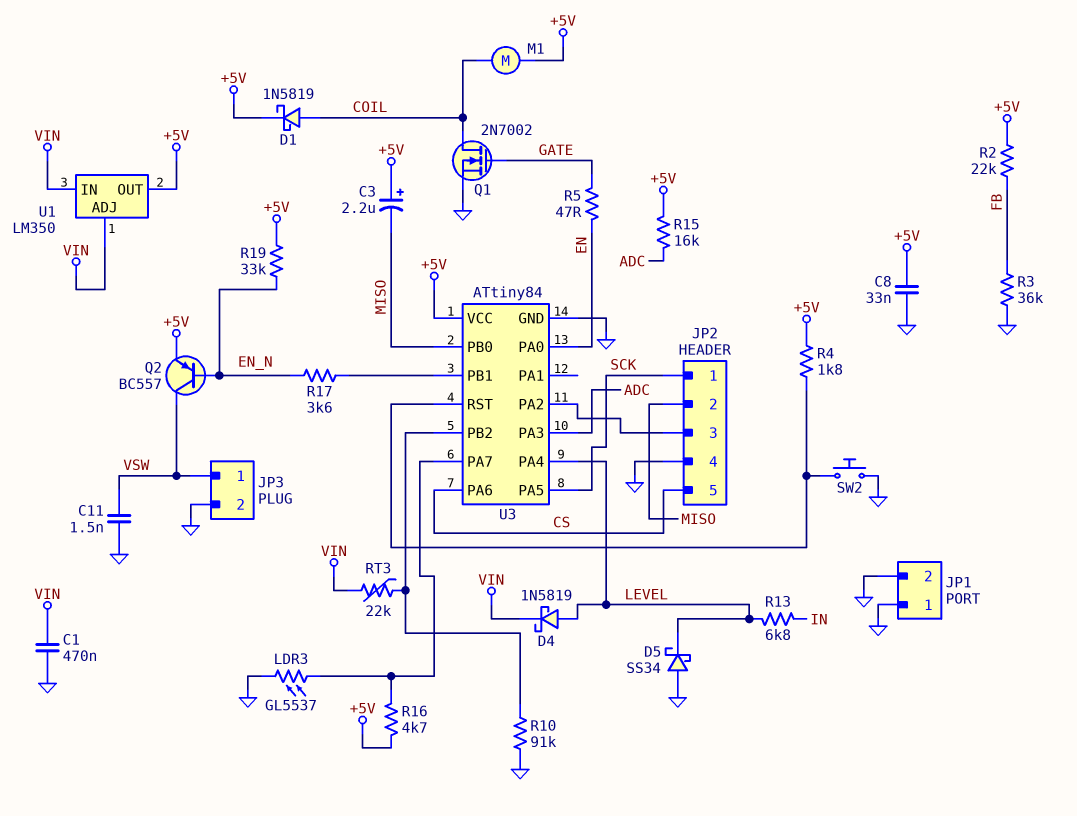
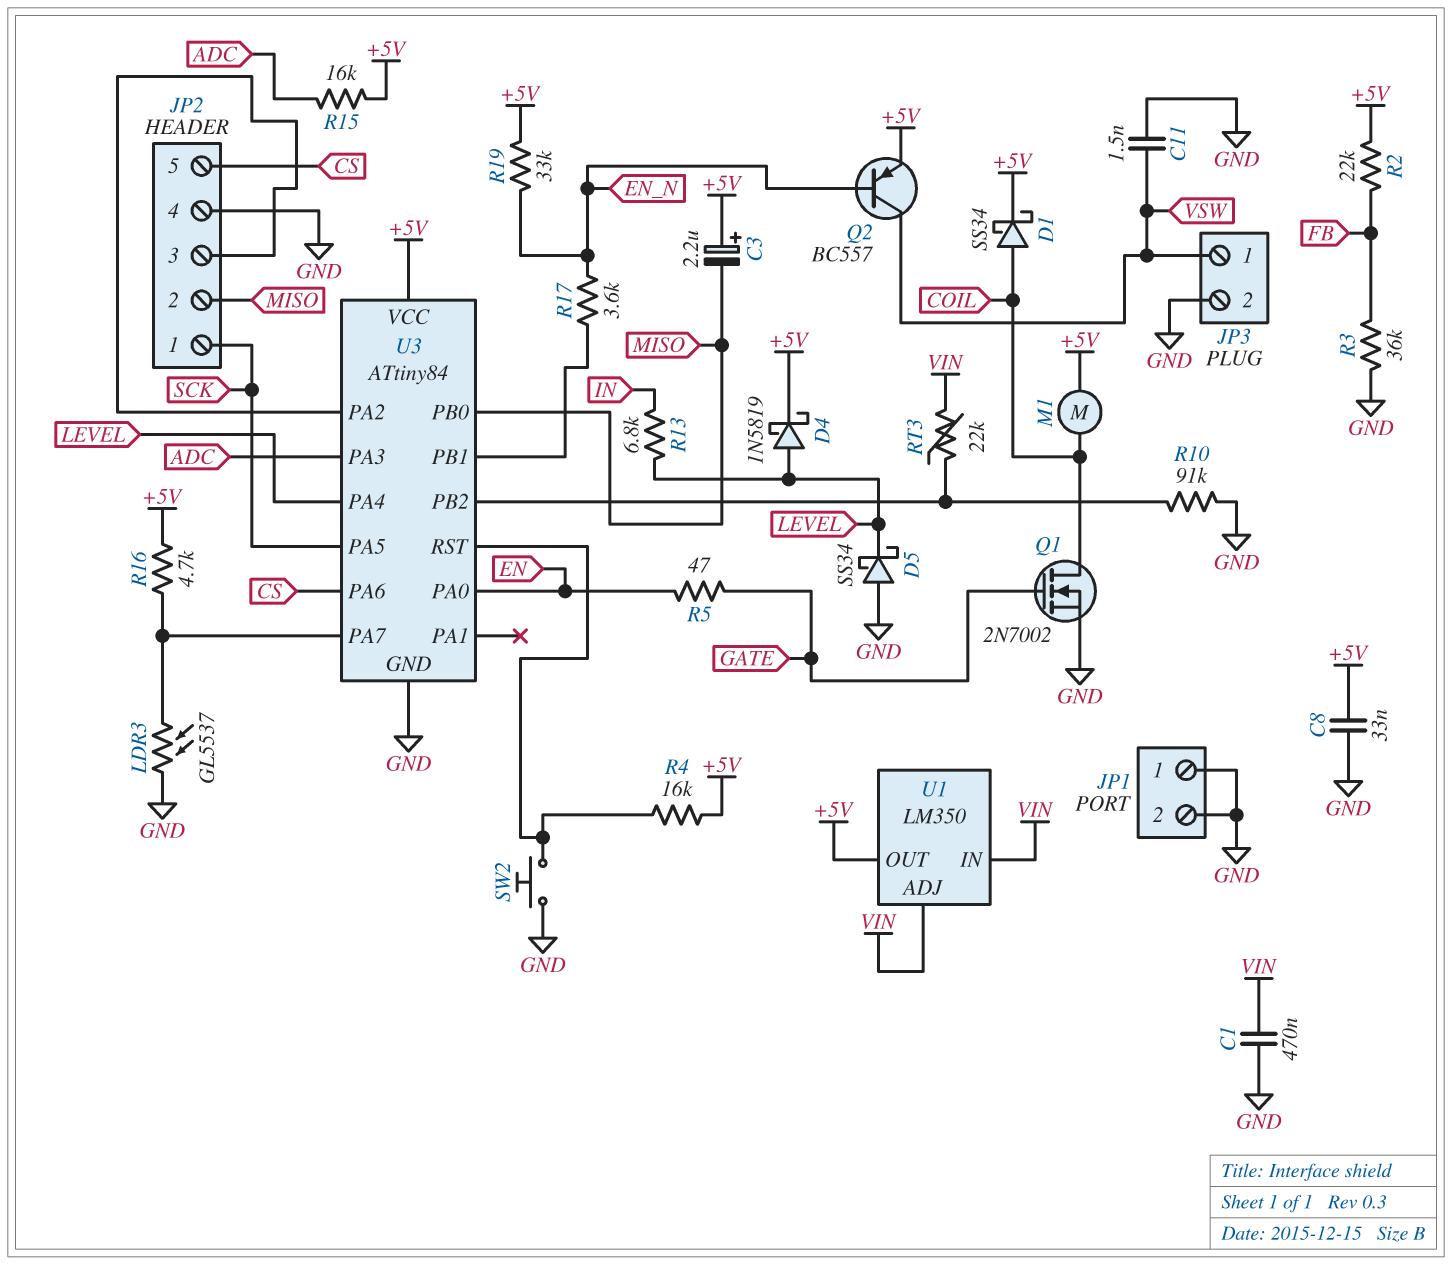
D1: schottky 1N5819 (A COIL, K +5V) -> schottky SS34 (A COIL, K +5V)
D4: schottky 1N5819 (A LEVEL, K VIN) -> schottky 1N5819 (A LEVEL, K +5V)
R4: 1.8k (+5V, U3/RST) -> 16k (+5V, U3/RST)

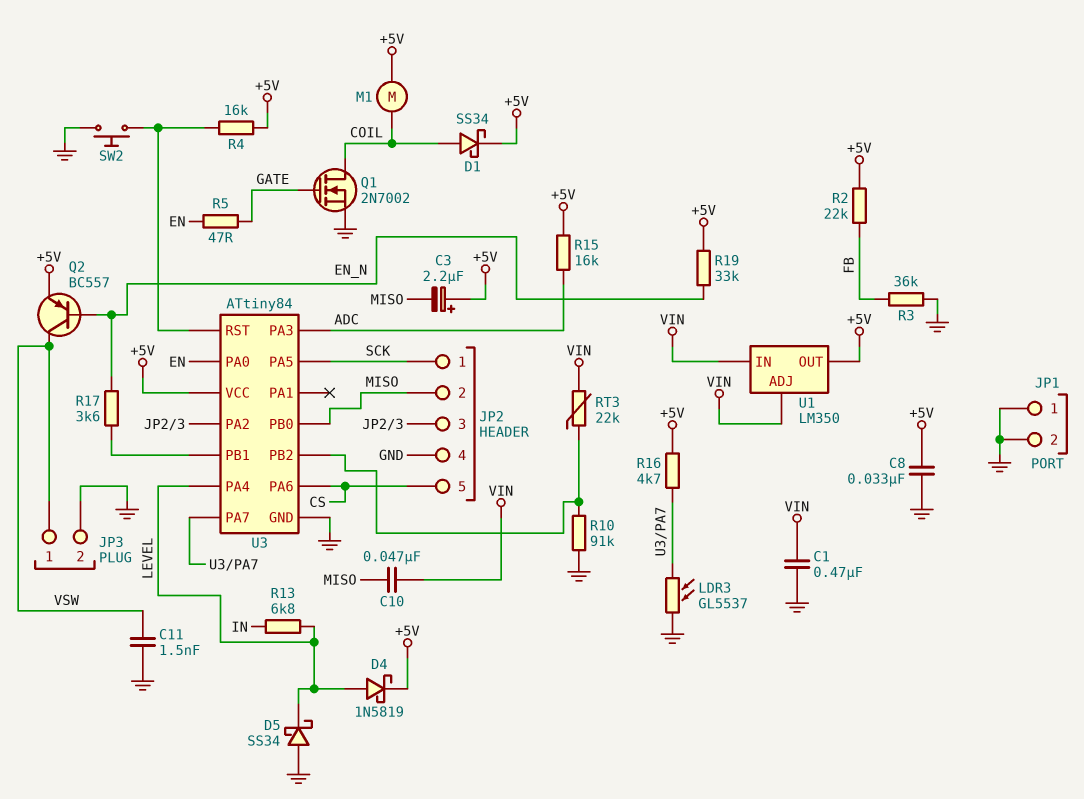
C10: none -> 47nF (MISO, VIN)

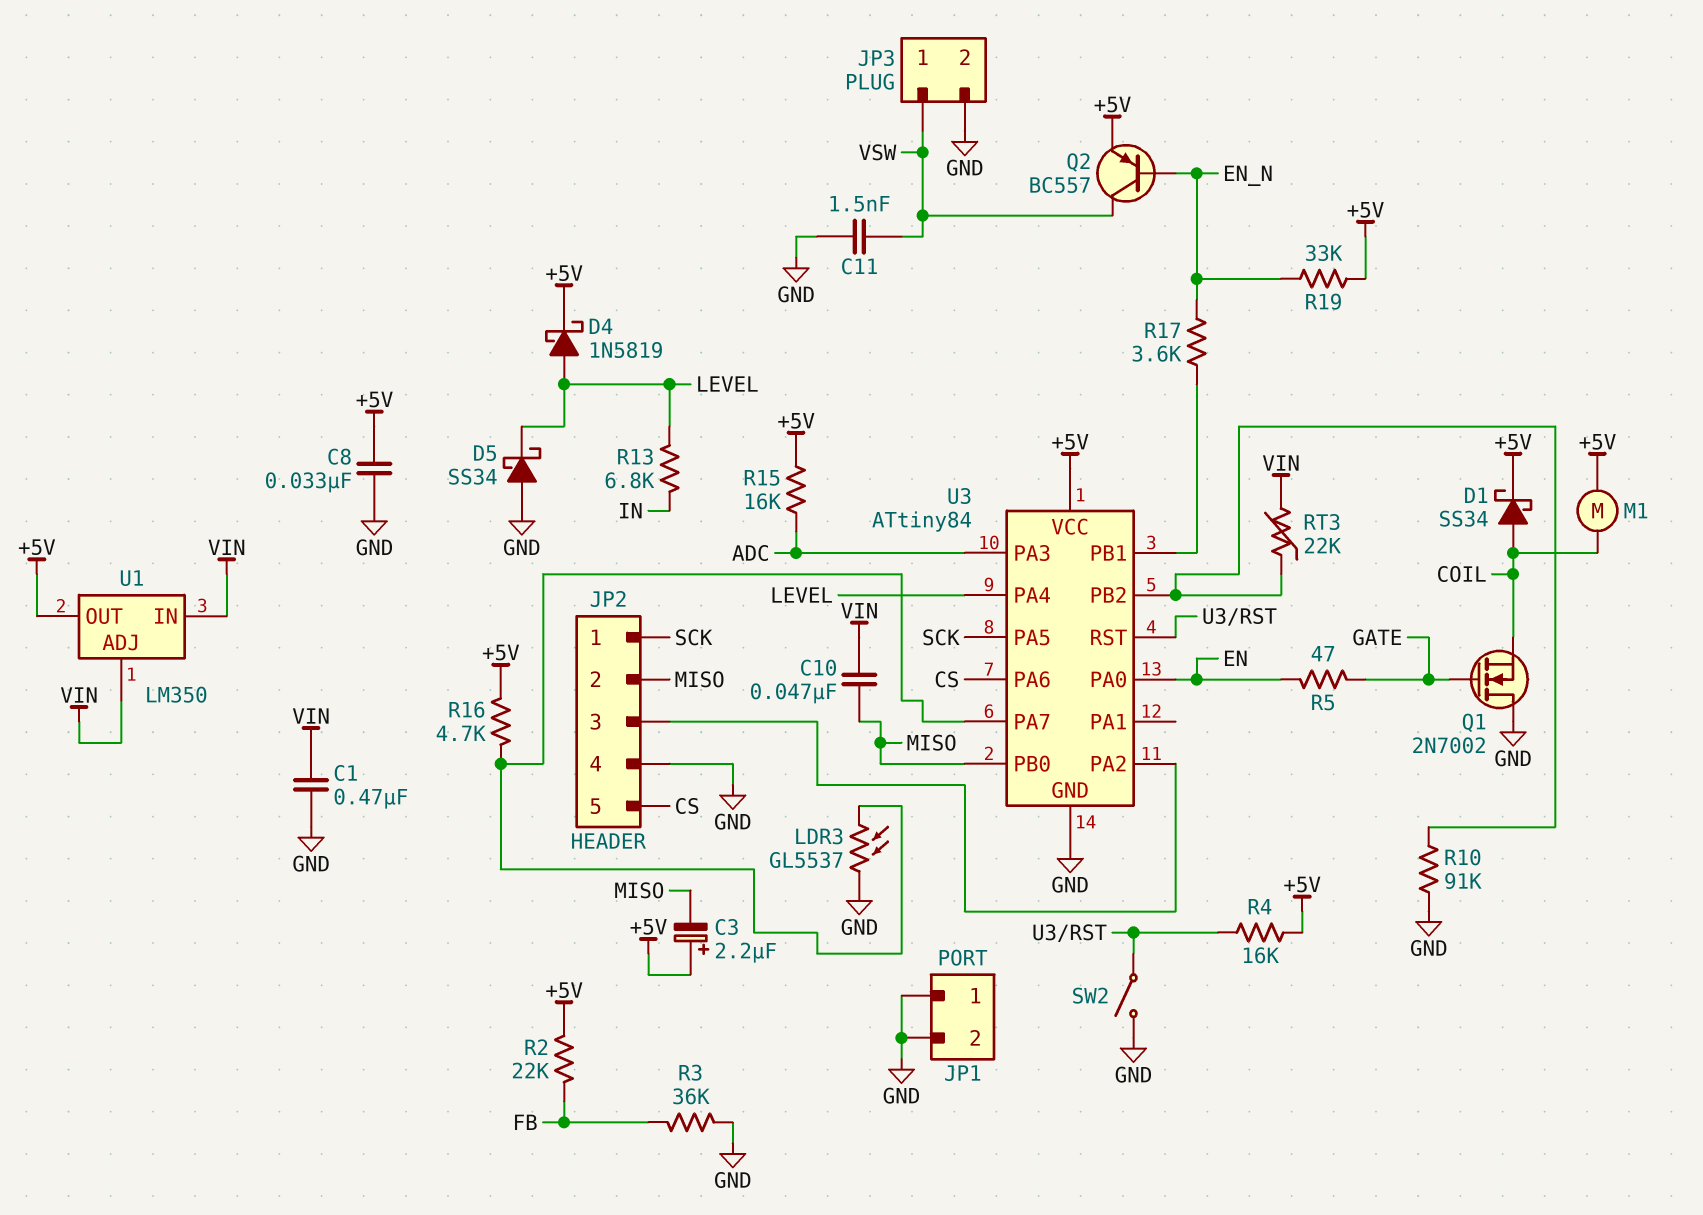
Q1: NMOS 2N7002 (G GATE, D COIL, S GND) -> NMOS 2N7002 (G GATE, D GND, S COIL)
SW2: button (GND, U3/RST) -> switch (GND, U3/RST)

